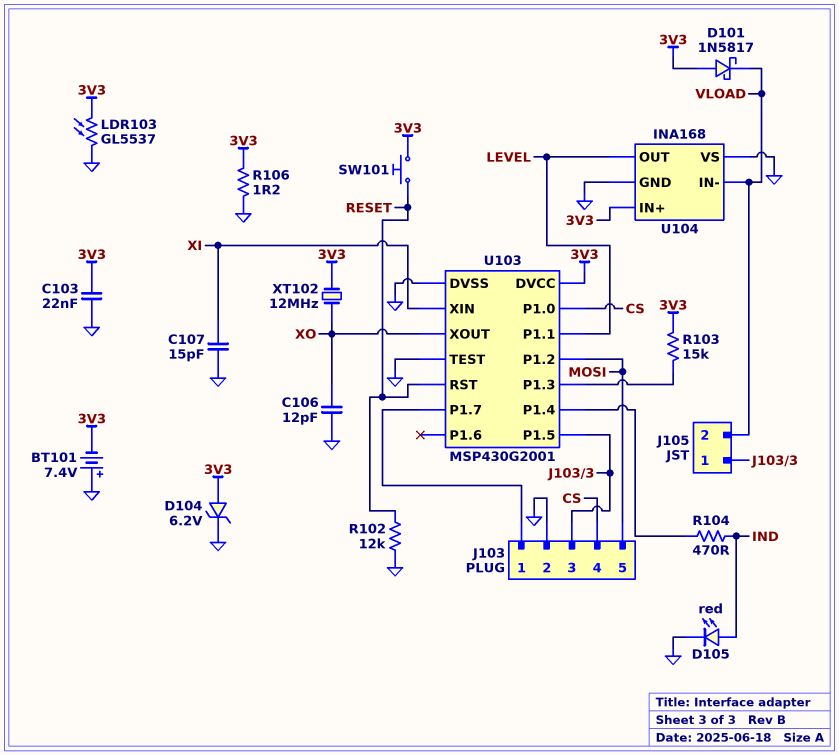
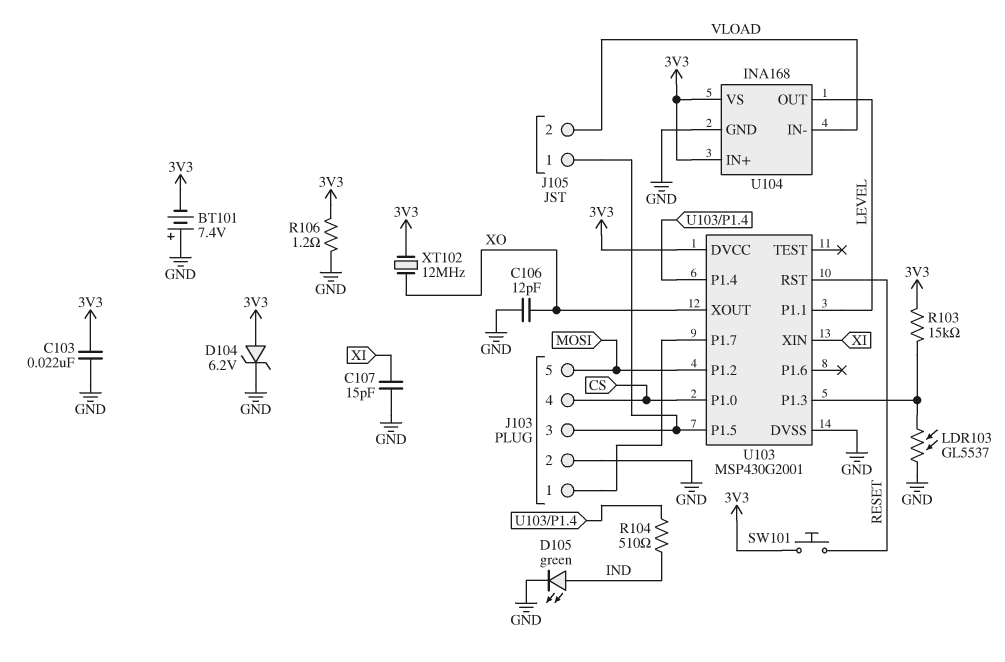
D101: schottky 1N5817 (A 3V3, K VLOAD) -> none
D105: LED red (A IND, K GND) -> LED green (A IND, K GND)
LDR103: GL5537 (3V3, GND) -> GL5537 (GND, U103/P1.3)
R102: 12k (GND, RESET) -> none
R104: 470 (IND, U103/P1.4) -> 510 (IND, U103/P1.4)
U103 pin TEST: GND -> none
U104 pin VS: GND -> 3V3

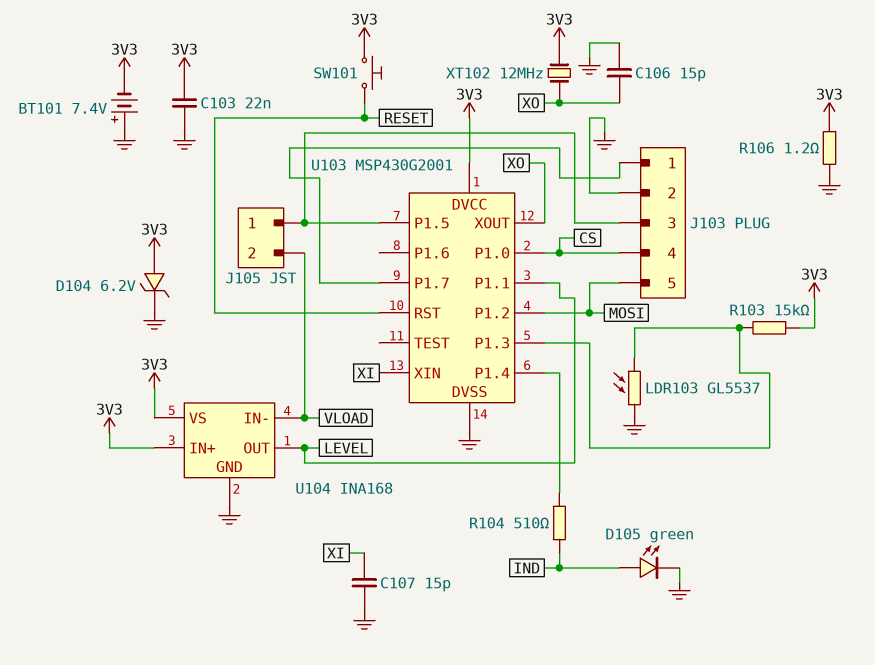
C106: 12pF (GND, XO) -> 15pF (GND, XO)

